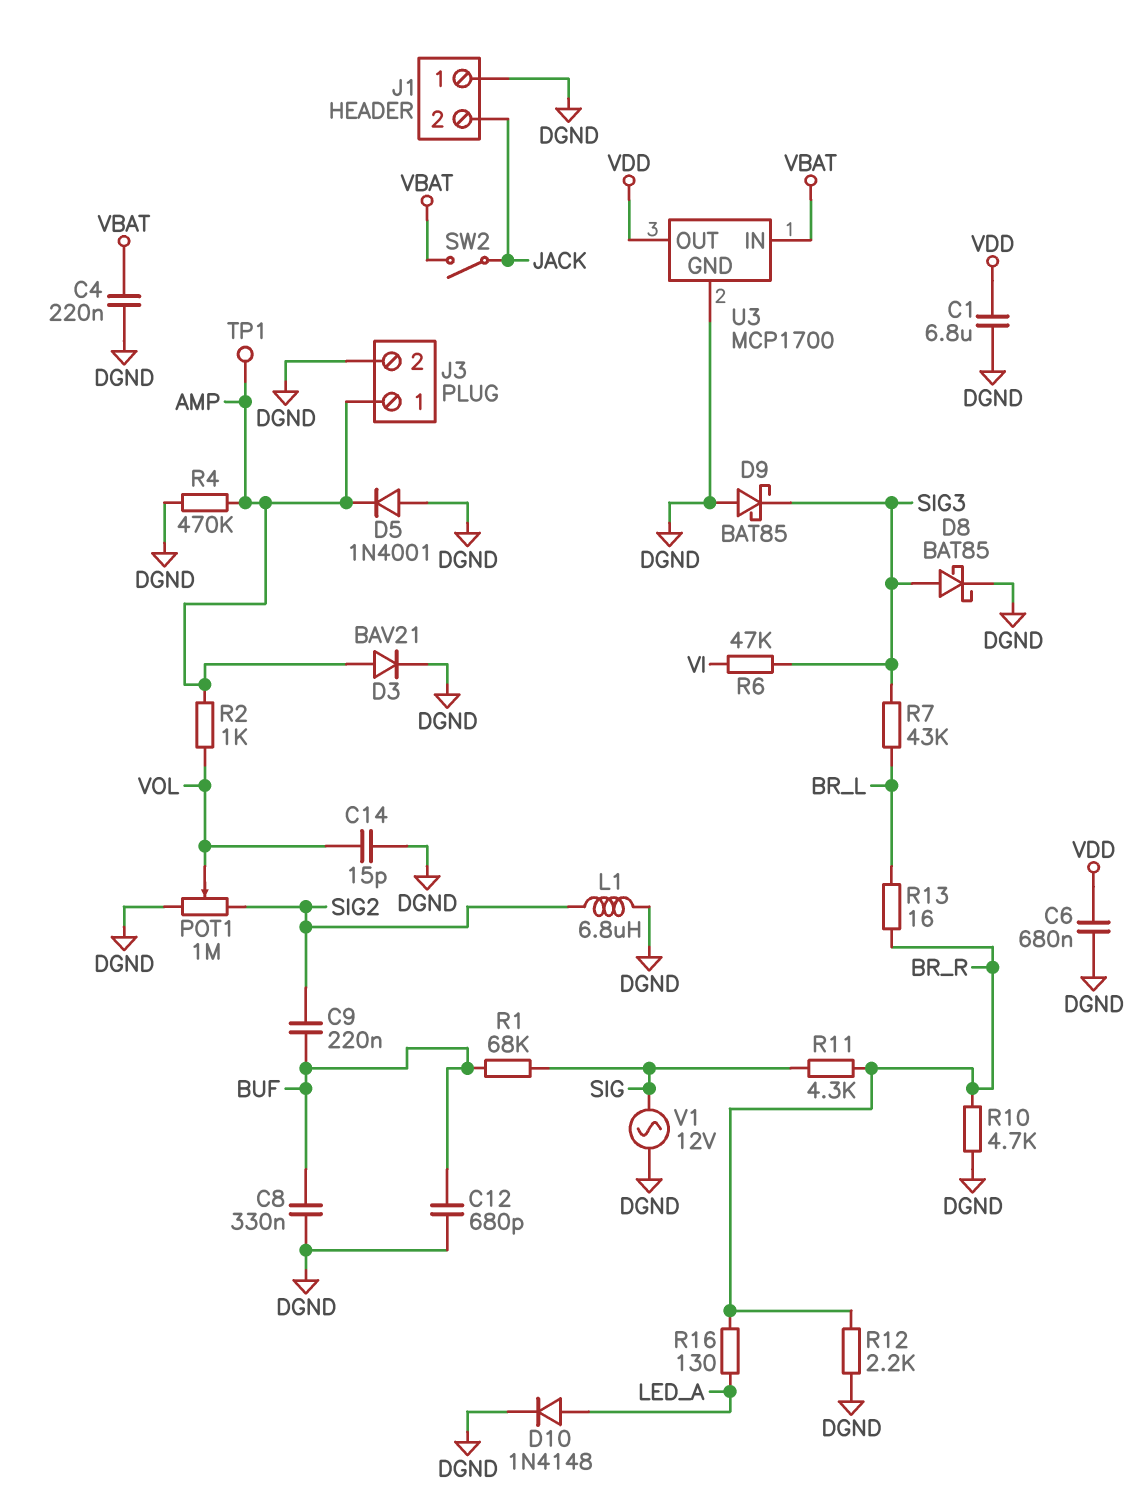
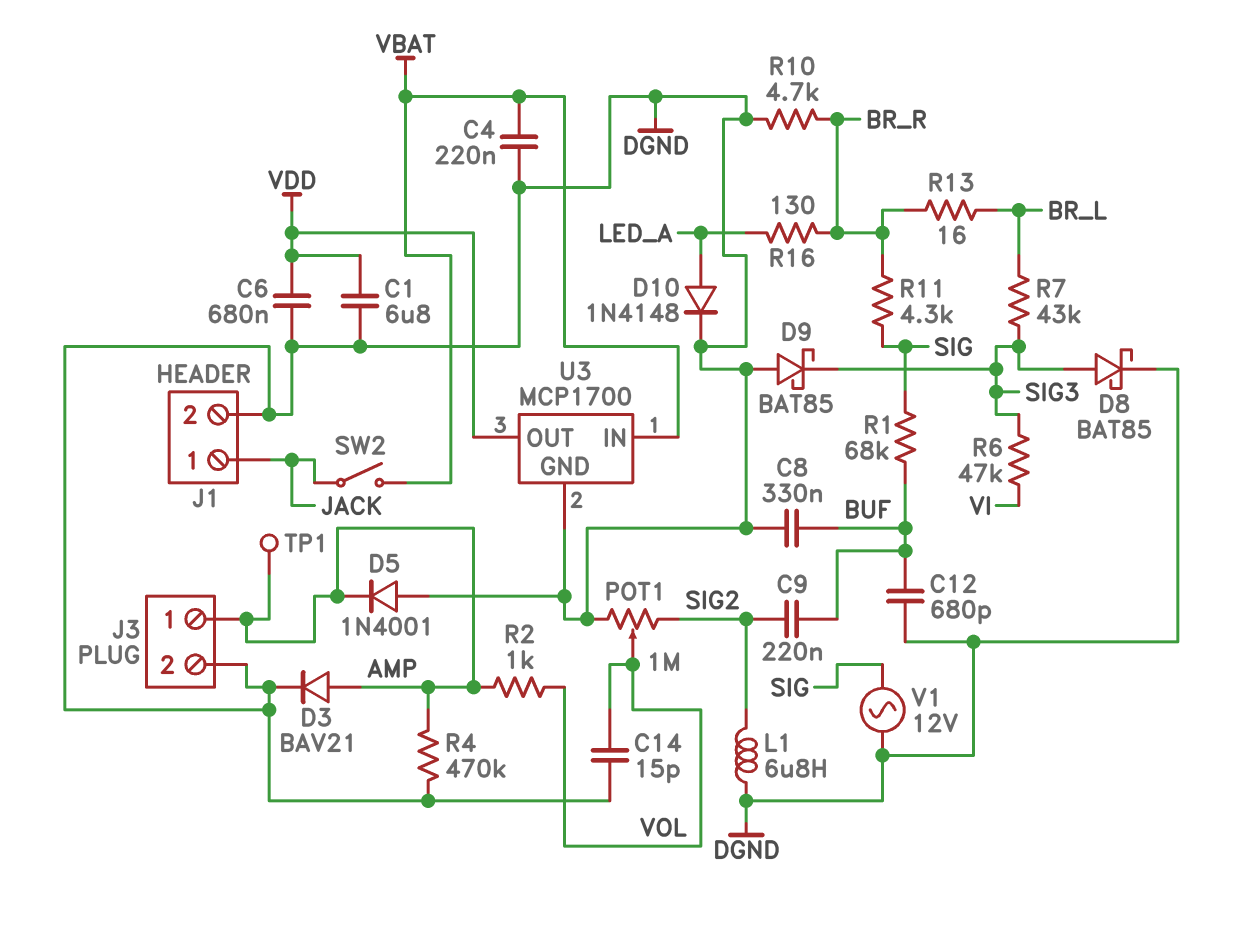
J1 pin 1: DGND -> JACK
J1 pin 2: JACK -> DGND
R12: 2.2k (BR_R, DGND) -> none

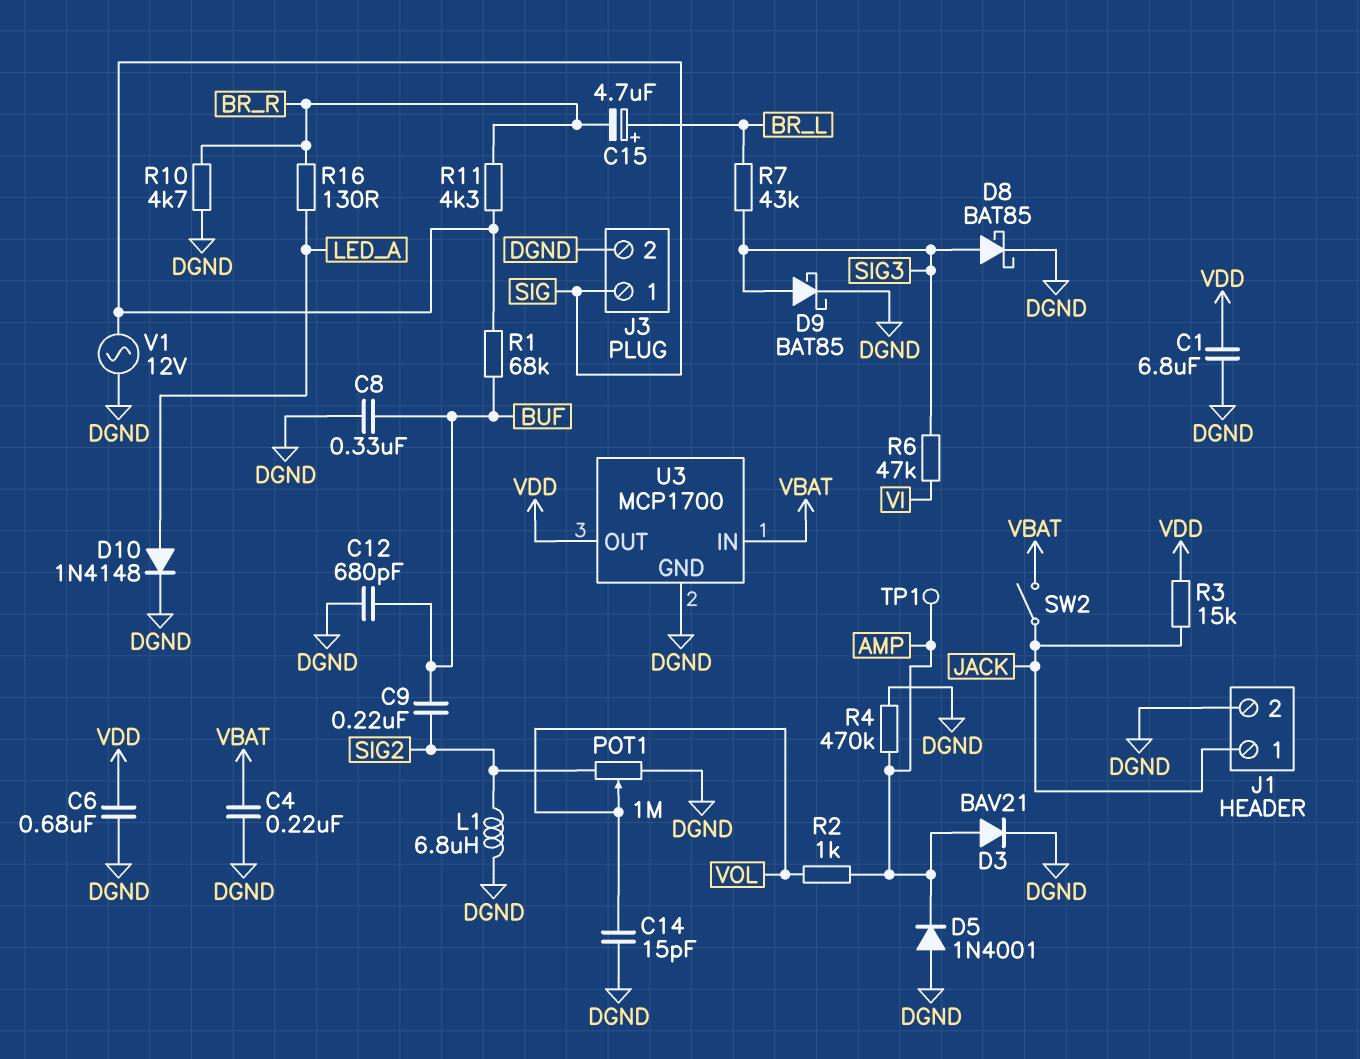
C15: none -> 4.7uF (plus BR_L, minus BR_R)
D9: schottky BAT85 (A DGND, K SIG3) -> schottky BAT85 (A SIG3, K DGND)
J3 pin 1: AMP -> SIG
R3: none -> 15k (JACK, VDD)
R13: 16 (BR_L, BR_R) -> none

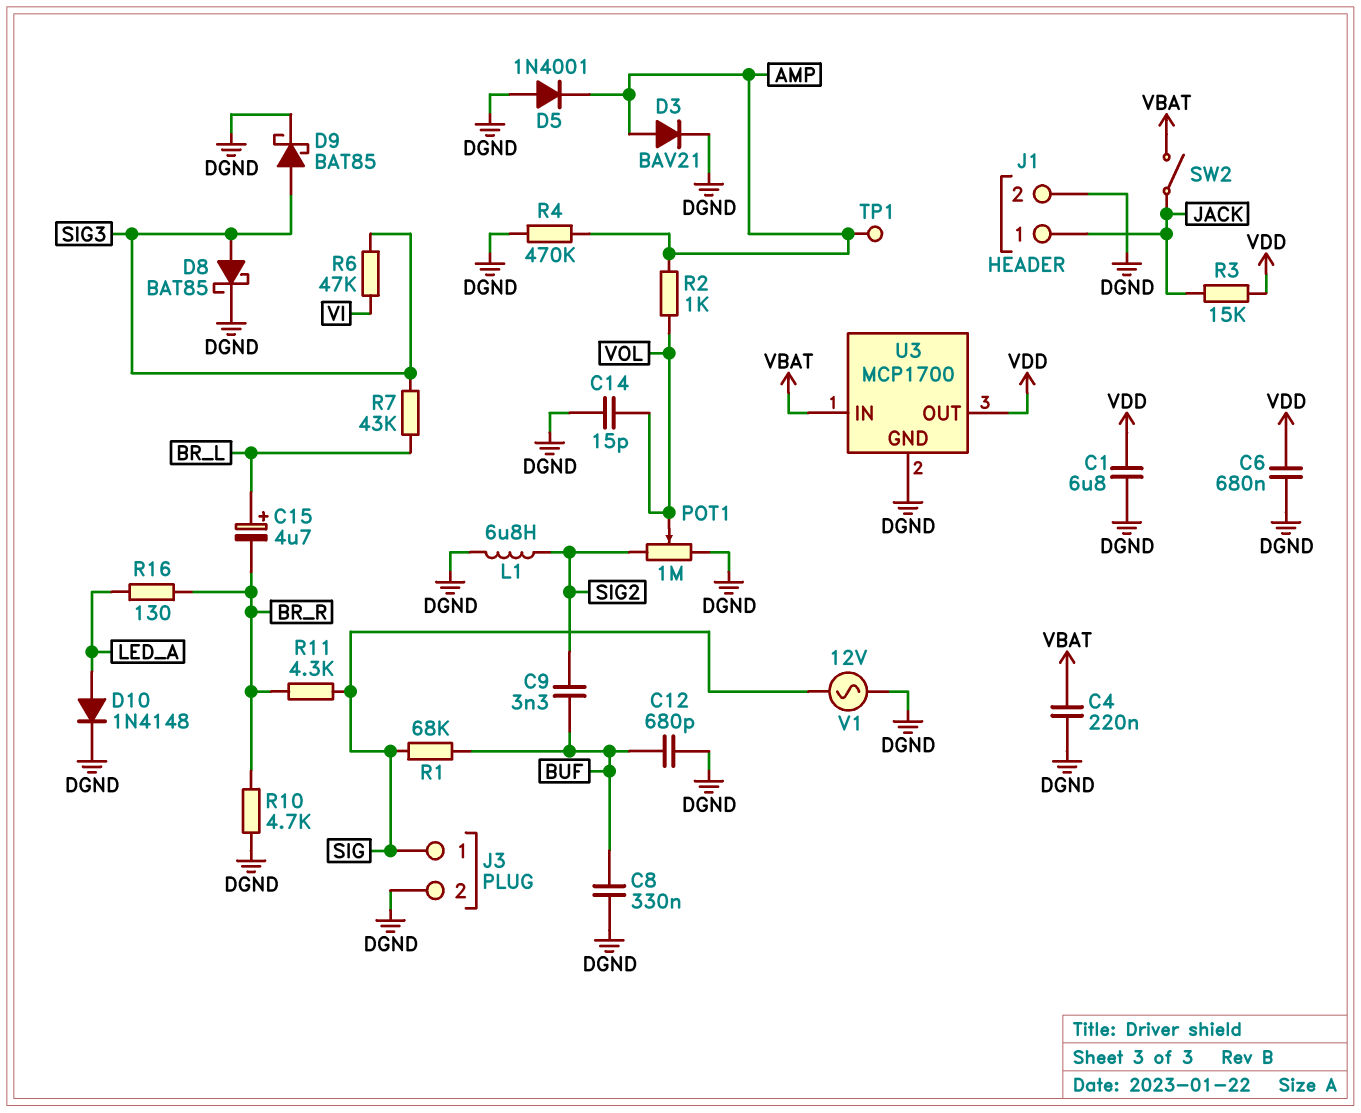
C9: 220nF (BUF, SIG2) -> 3.3nF (BUF, SIG2)

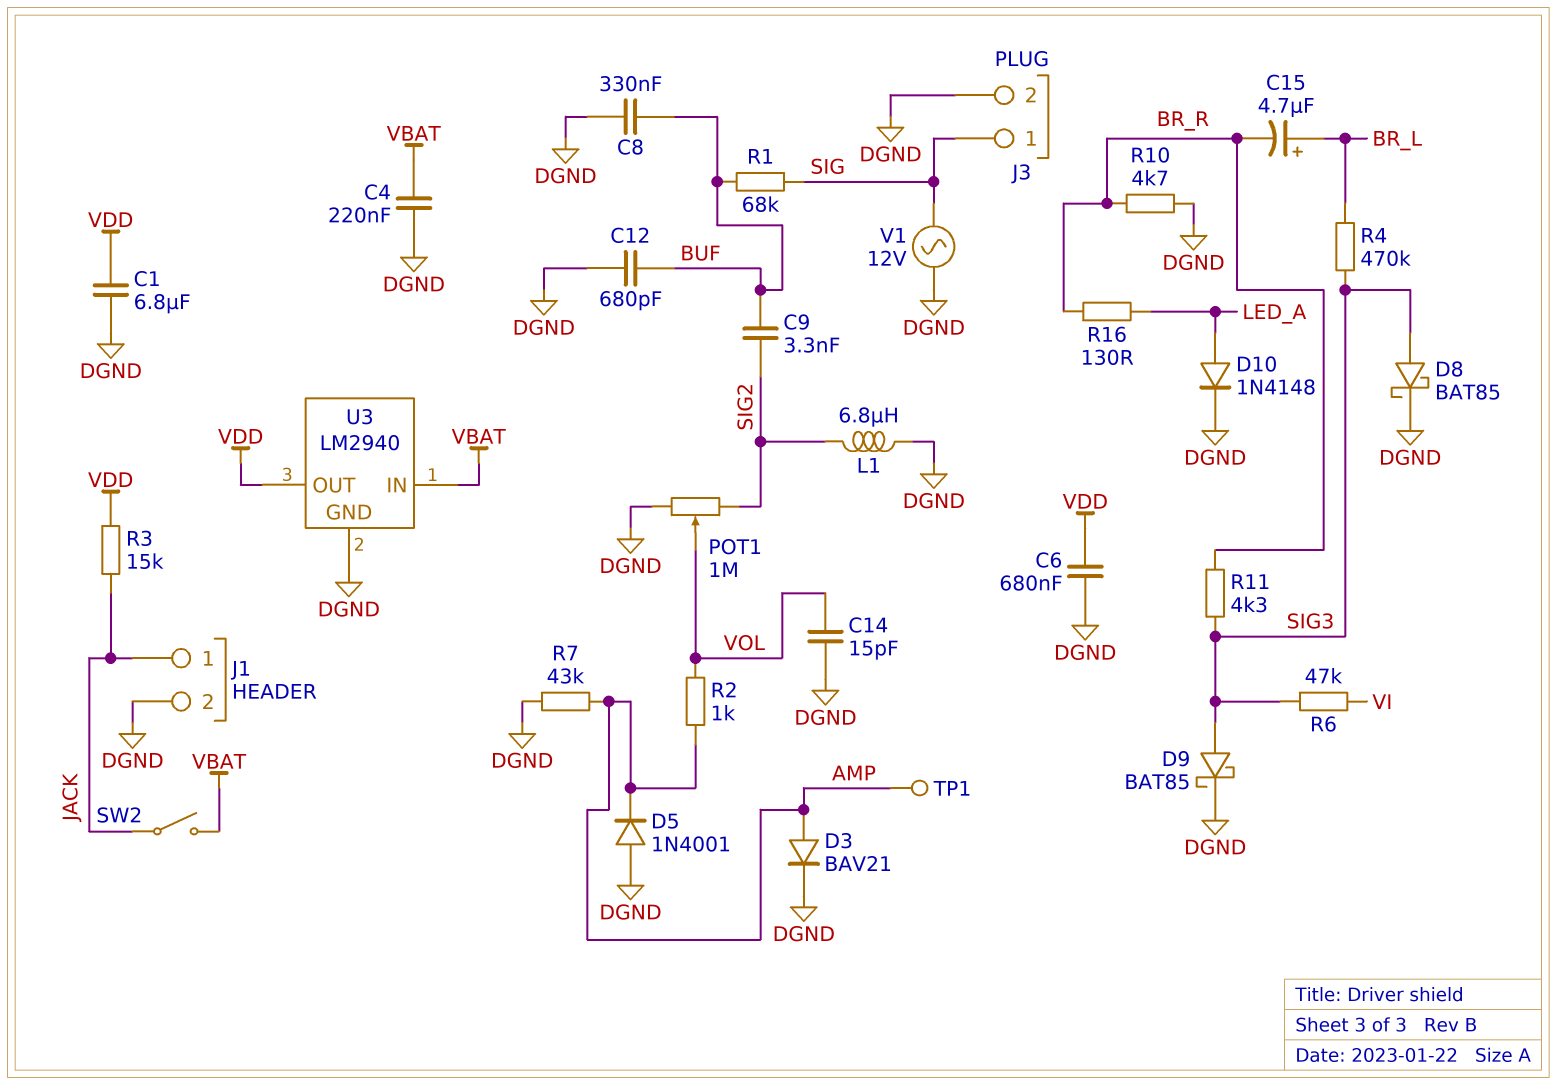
R4: 470k (AMP, DGND) -> 470k (BR_L, SIG3)
R7: 43k (BR_L, SIG3) -> 43k (AMP, DGND)
R11: 4.3k (BR_R, SIG) -> 4.3k (BR_R, SIG3)
U3: MCP1700 -> LM2940

